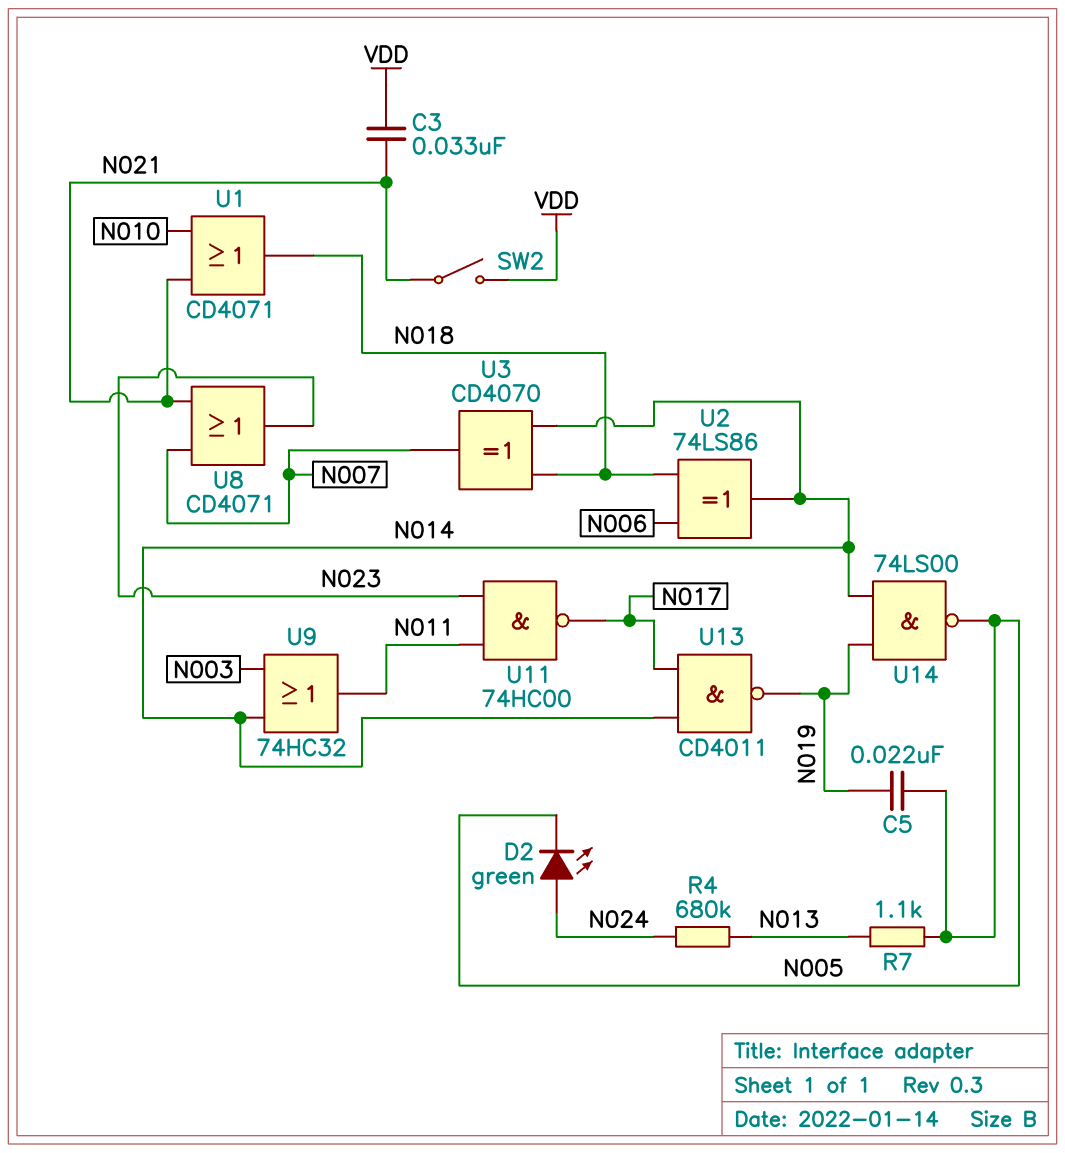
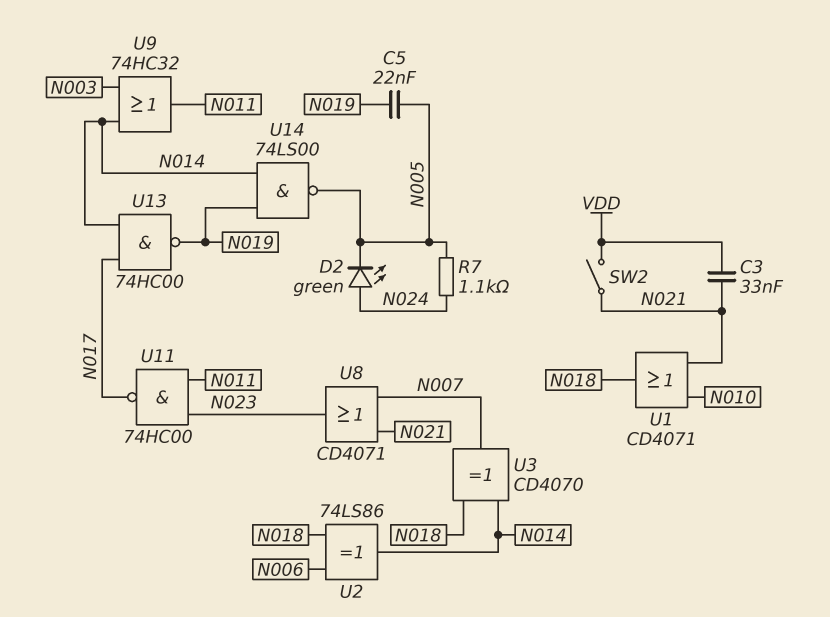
R4: 680k (N013, N024) -> none
R7: 1.1k (N005, N013) -> 1.1k (N005, N024)
U13: NAND CD4011 (in N014, in N017, out N019) -> NAND 74HC00 (in N014, in N017, out N019)

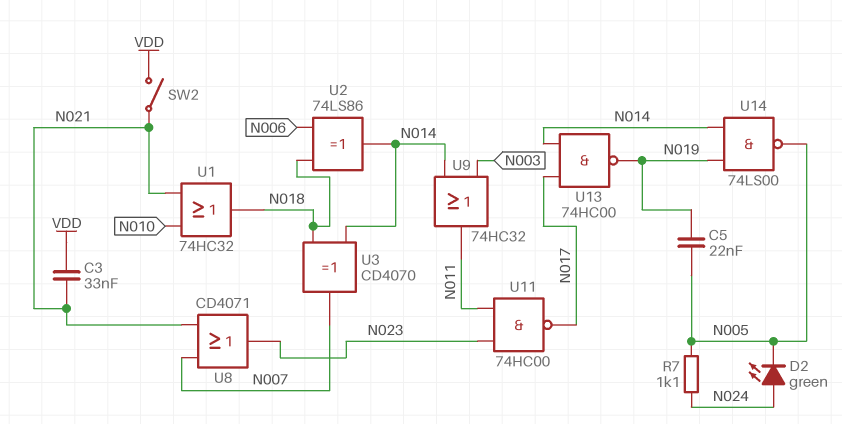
U1: OR CD4071 (in N010, in N021, out N018) -> OR 74HC32 (in N010, in N021, out N018)

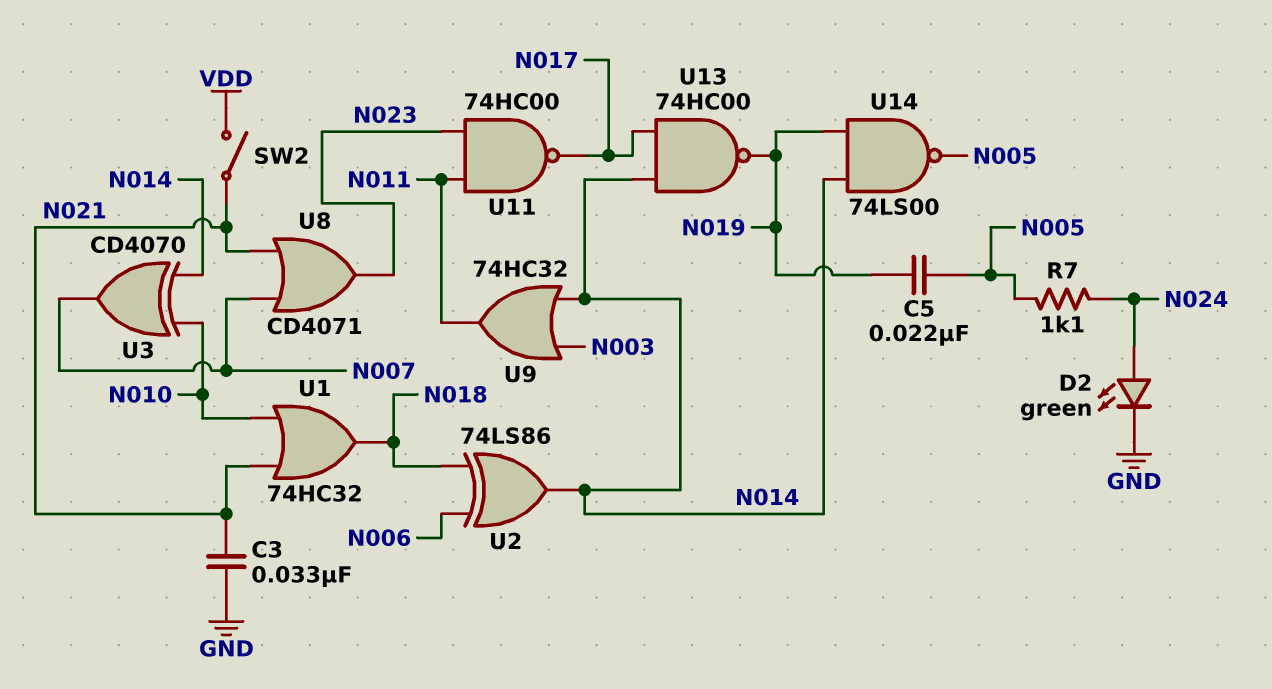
C3: 33nF (N021, VDD) -> 33nF (GND, N021)
D2: LED green (A N024, K N005) -> LED green (A N024, K GND)
U3: XOR CD4070 (in N014, in N018, out N007) -> XOR CD4070 (in N010, in N014, out N007)

